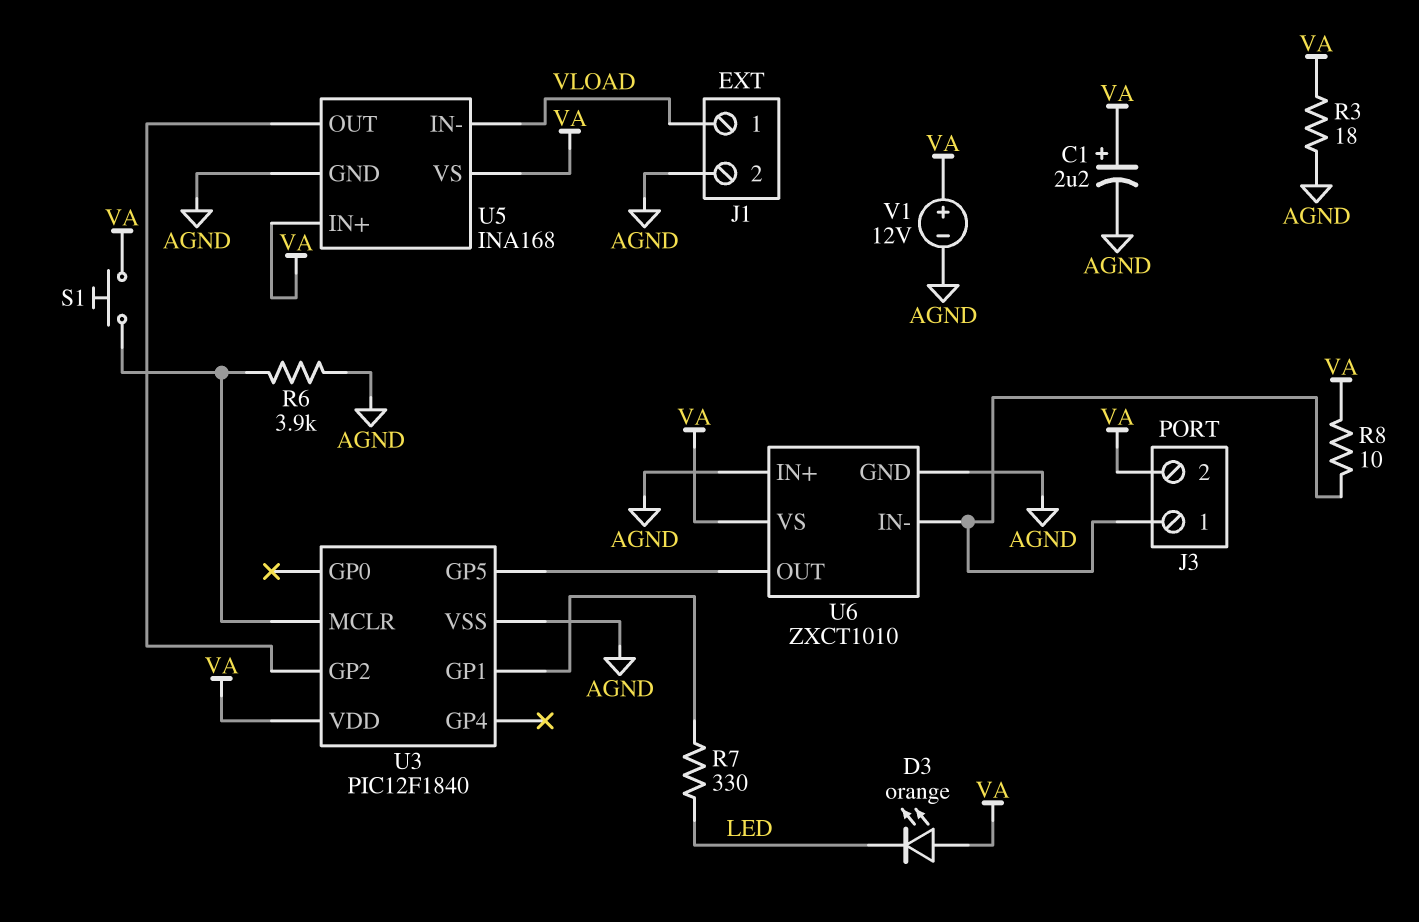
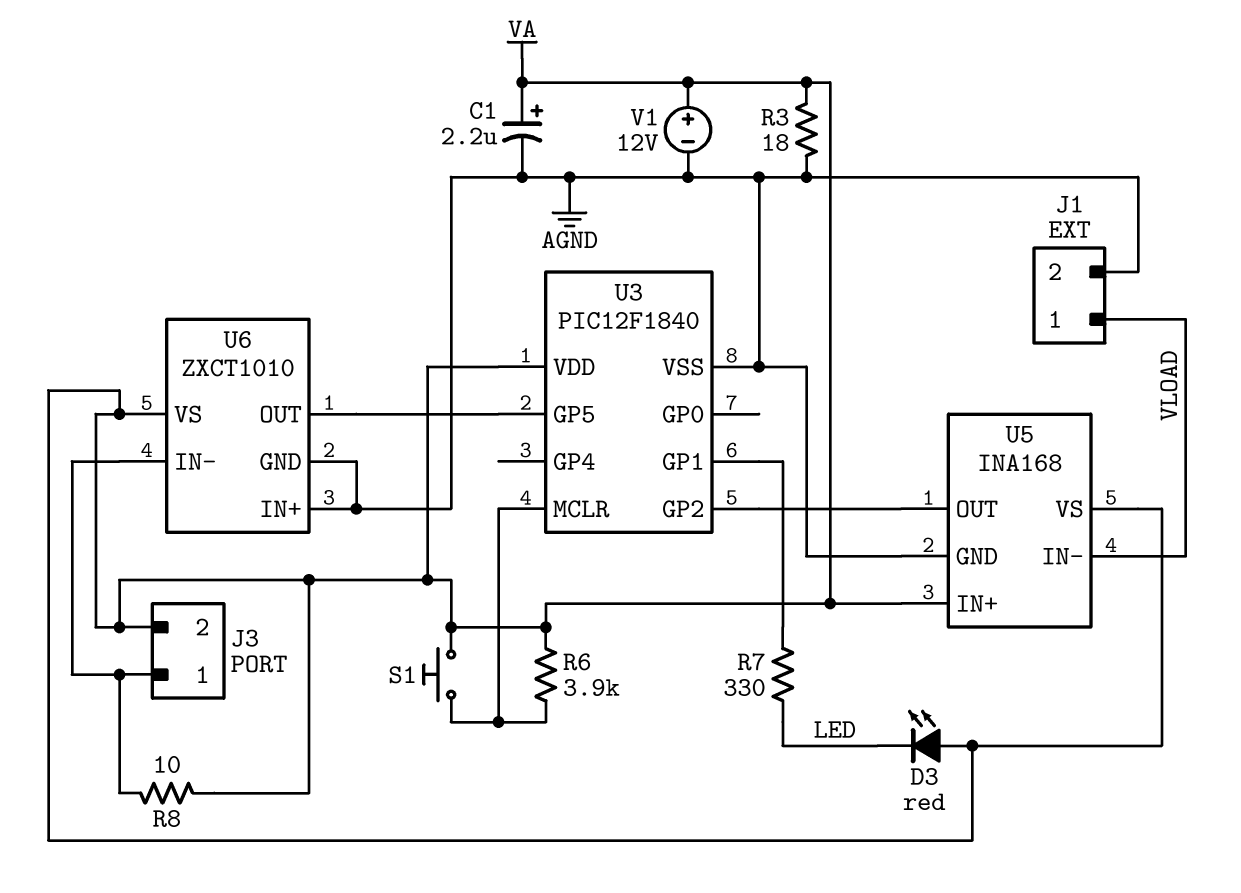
D3: LED orange (A VA, K LED) -> LED red (A VA, K LED)
R6: 3.9k (AGND, U3/MCLR) -> 3.9k (U3/MCLR, VA)

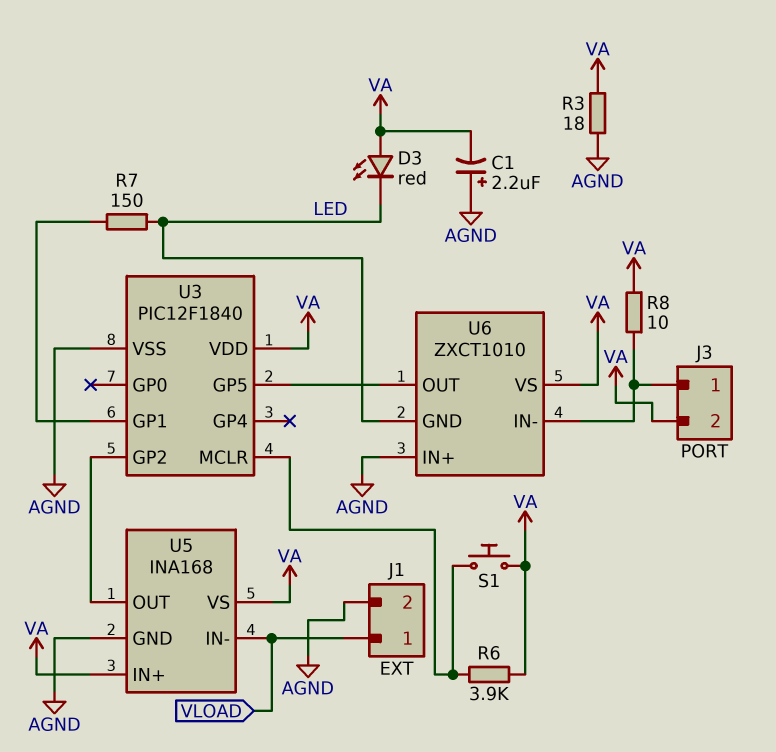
C1: 2.2uF (plus VA, minus AGND) -> 2.2uF (plus AGND, minus VA)
R7: 330 (LED, U3/GP1) -> 150 (LED, U3/GP1)
U6 pin GND: AGND -> LED
V1: 12V (plus VA, minus AGND) -> none

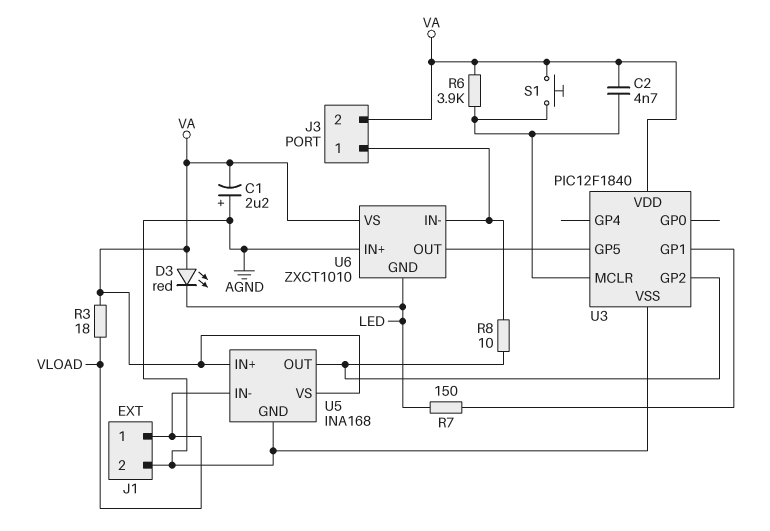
C2: none -> 4.7nF (U3/MCLR, VA)
R3: 18 (AGND, VA) -> 18 (VA, VLOAD)
R8: 10 (J3/1, VA) -> 10 (J3/1, U3/GP2)

